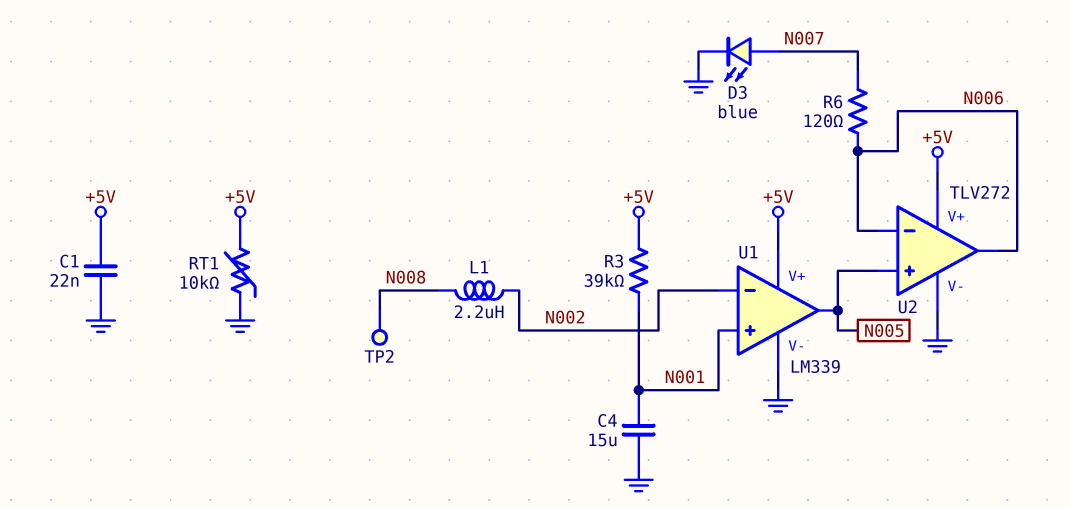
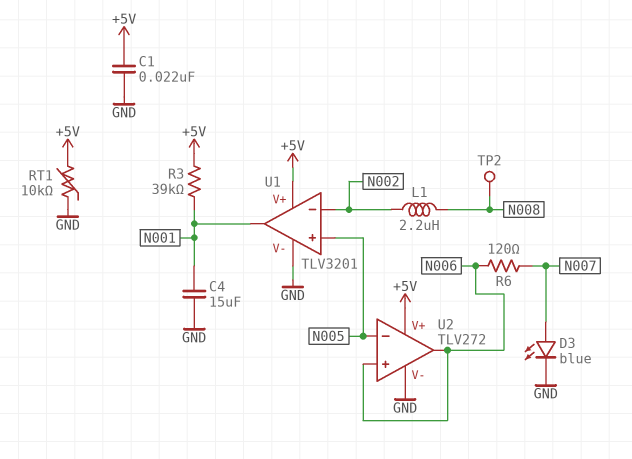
U1: LM339 -> TLV3201
U1 pin in+: N001 -> N005
U1 pin out: N005 -> N001
U2 pin in+: N005 -> N006
U2 pin in-: N006 -> N005

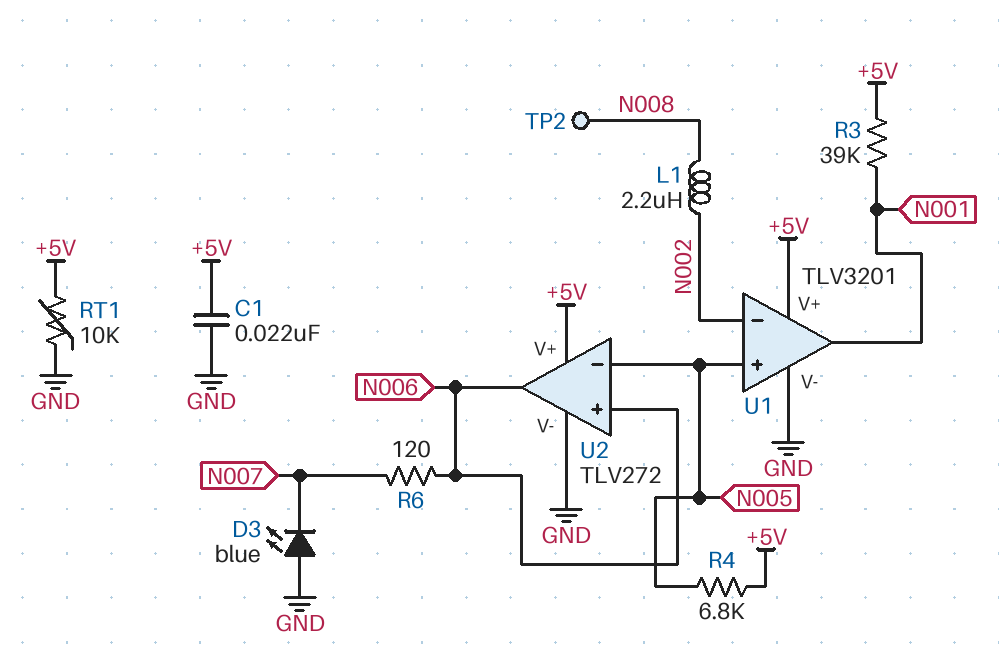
C4: 15uF (GND, N001) -> none
D3: LED blue (A N007, K GND) -> LED blue (A GND, K N007)
R4: none -> 6.8k (+5V, N005)

